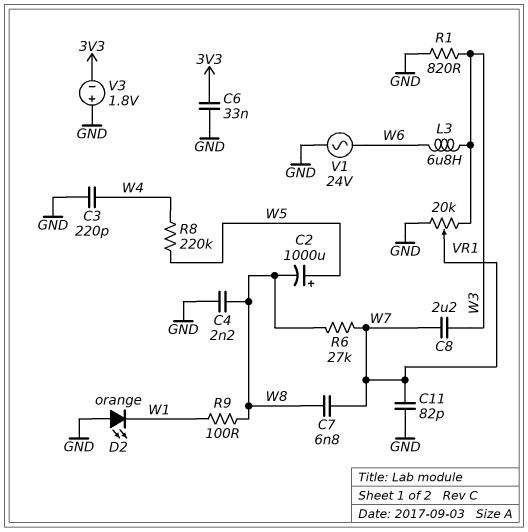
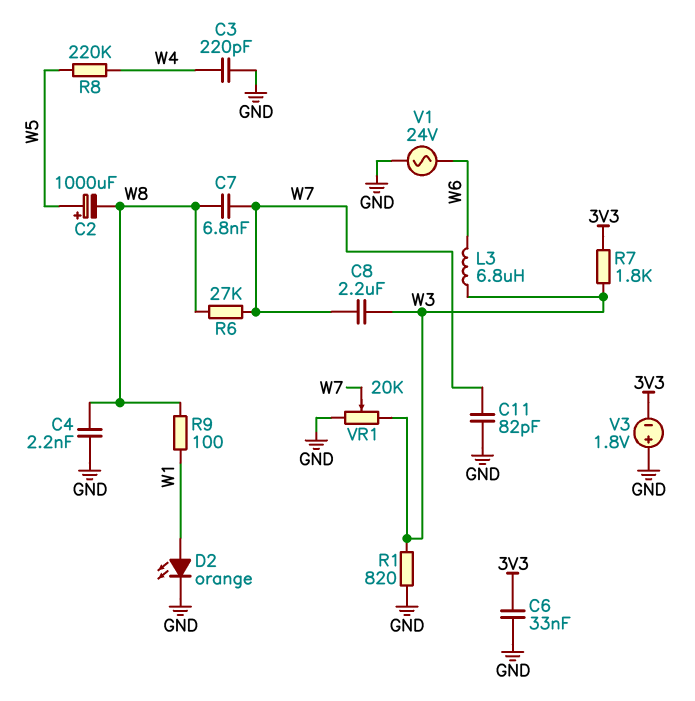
D2: LED orange (A GND, K W1) -> LED orange (A W1, K GND)
R7: none -> 1.8k (3V3, W3)

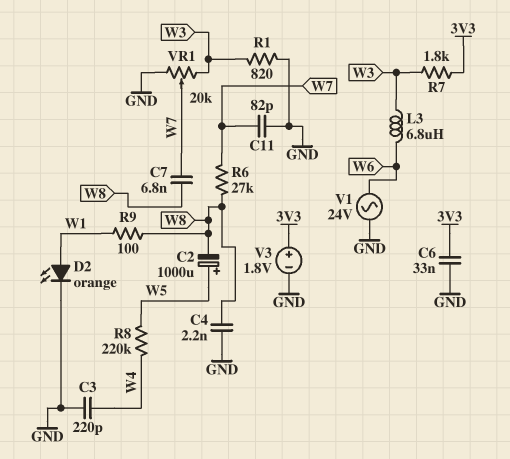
C8: 2.2uF (W3, W7) -> none
V3: 1.8V (plus GND, minus 3V3) -> 1.8V (plus 3V3, minus GND)

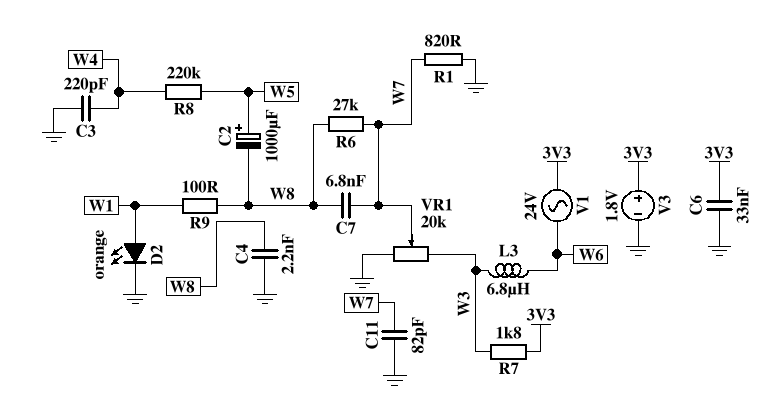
R1: 820 (GND, W3) -> 820 (GND, W7)
V1: AC 24V (GND, W6) -> AC 24V (3V3, W6)

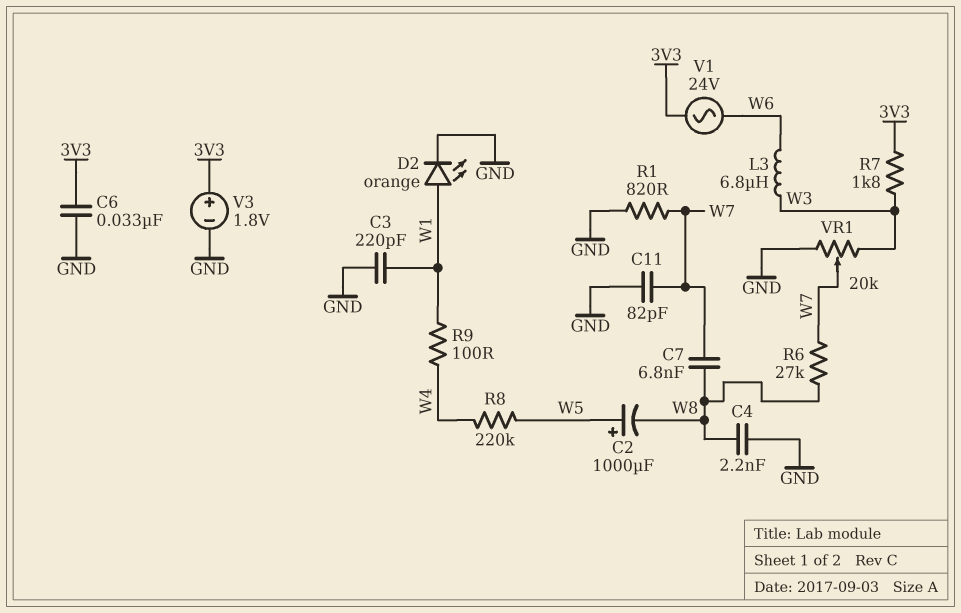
C3: 220pF (GND, W4) -> 220pF (GND, W1)
R9: 100 (W1, W8) -> 100 (W1, W4)

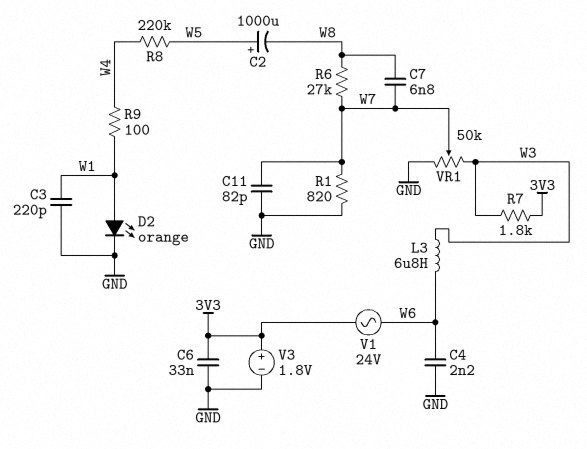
C4: 2.2nF (GND, W8) -> 2.2nF (GND, W6)
VR1: 20k (GND, W3, wiper W7) -> 50k (GND, W3, wiper W7)

